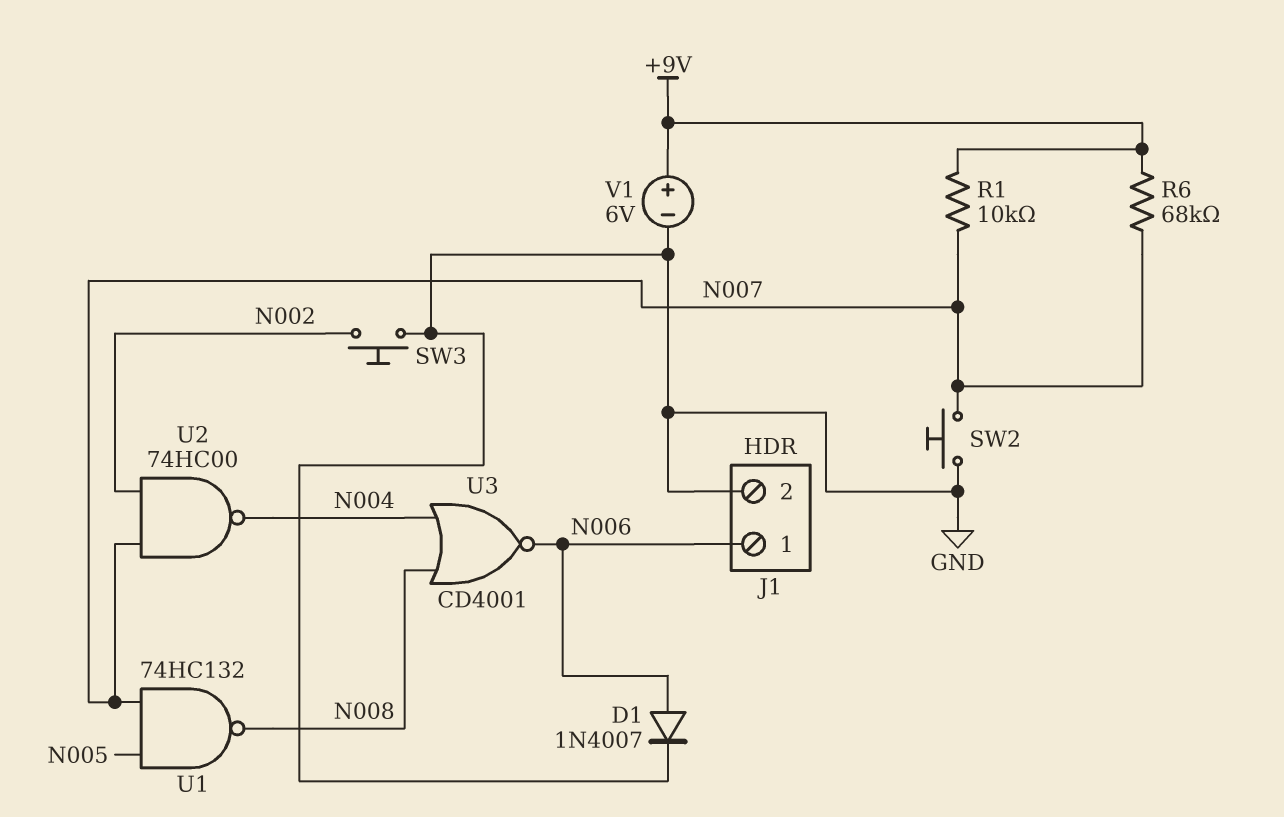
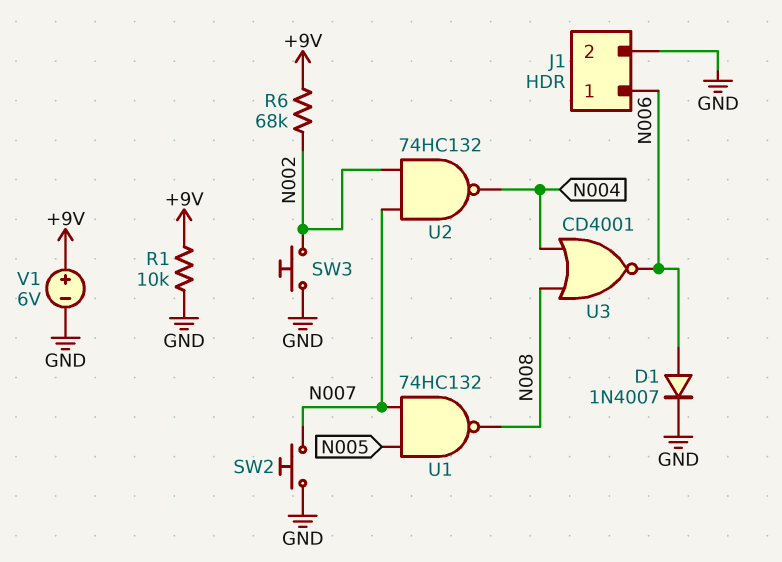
R1: 10k (+9V, N007) -> 10k (+9V, GND)
R6: 68k (+9V, N007) -> 68k (+9V, N002)
U2: NAND 74HC00 (in N002, in N007, out N004) -> NAND 74HC132 (in N002, in N007, out N004)

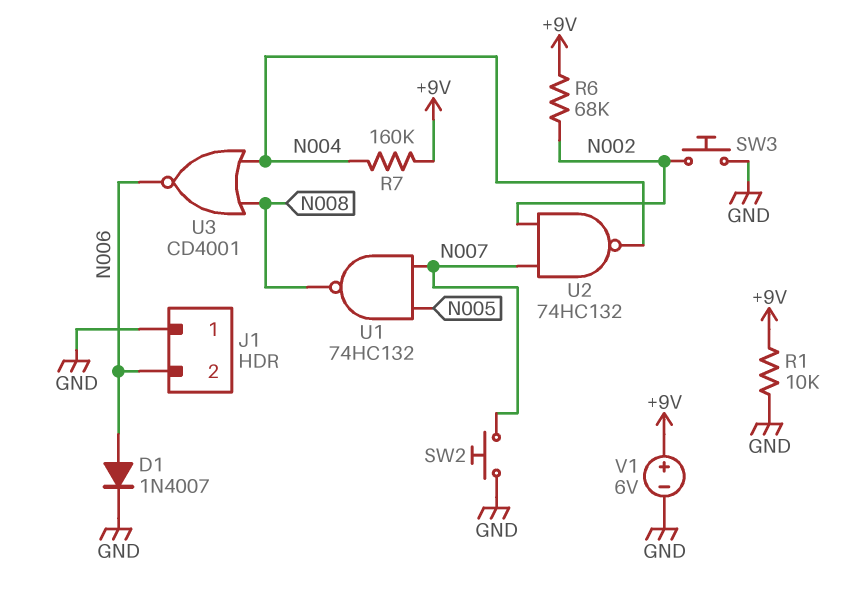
J1 pin 1: N006 -> GND
J1 pin 2: GND -> N006
R7: none -> 160k (+9V, N004)

